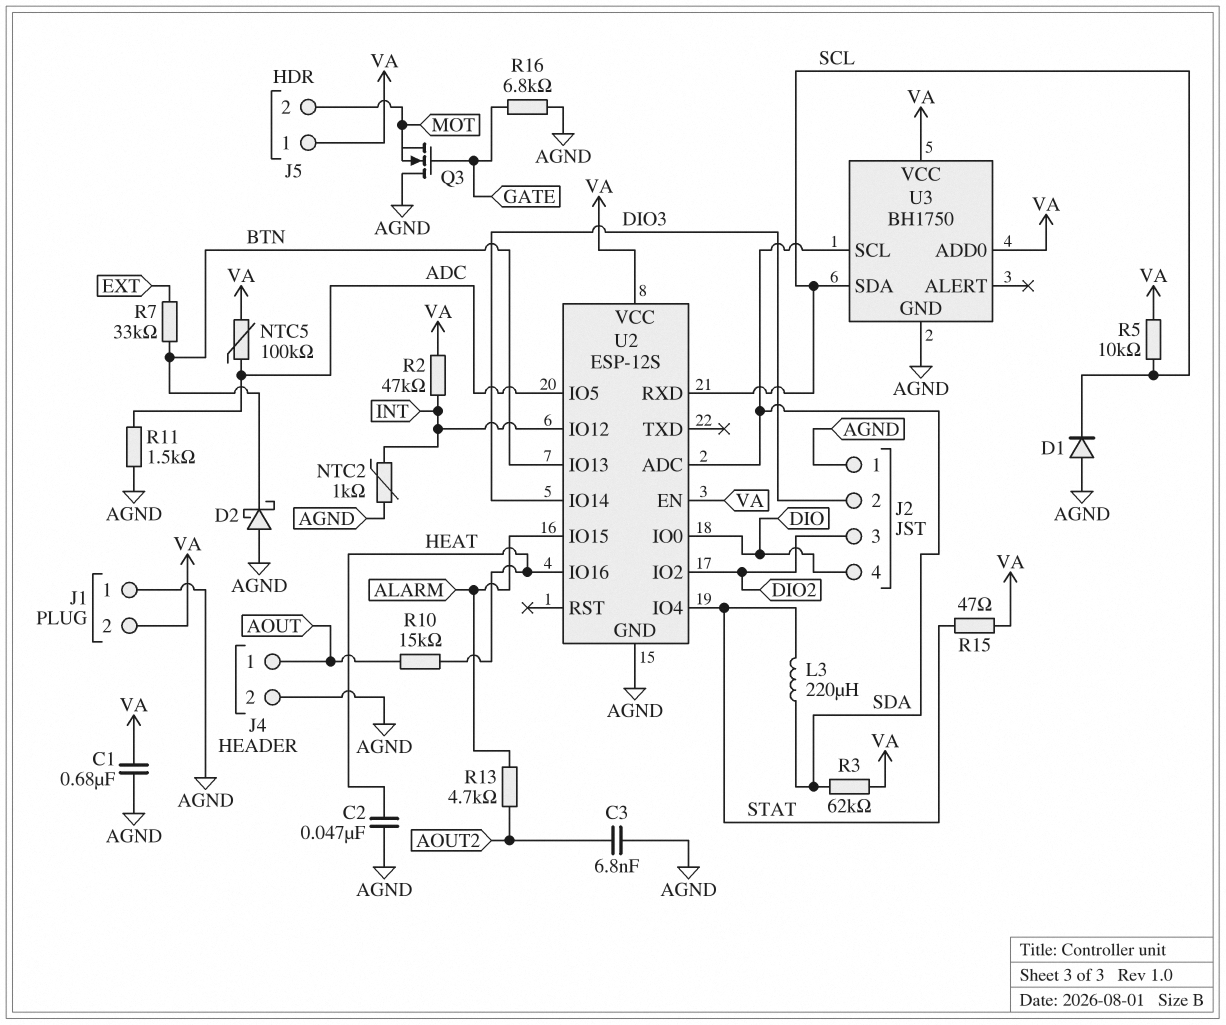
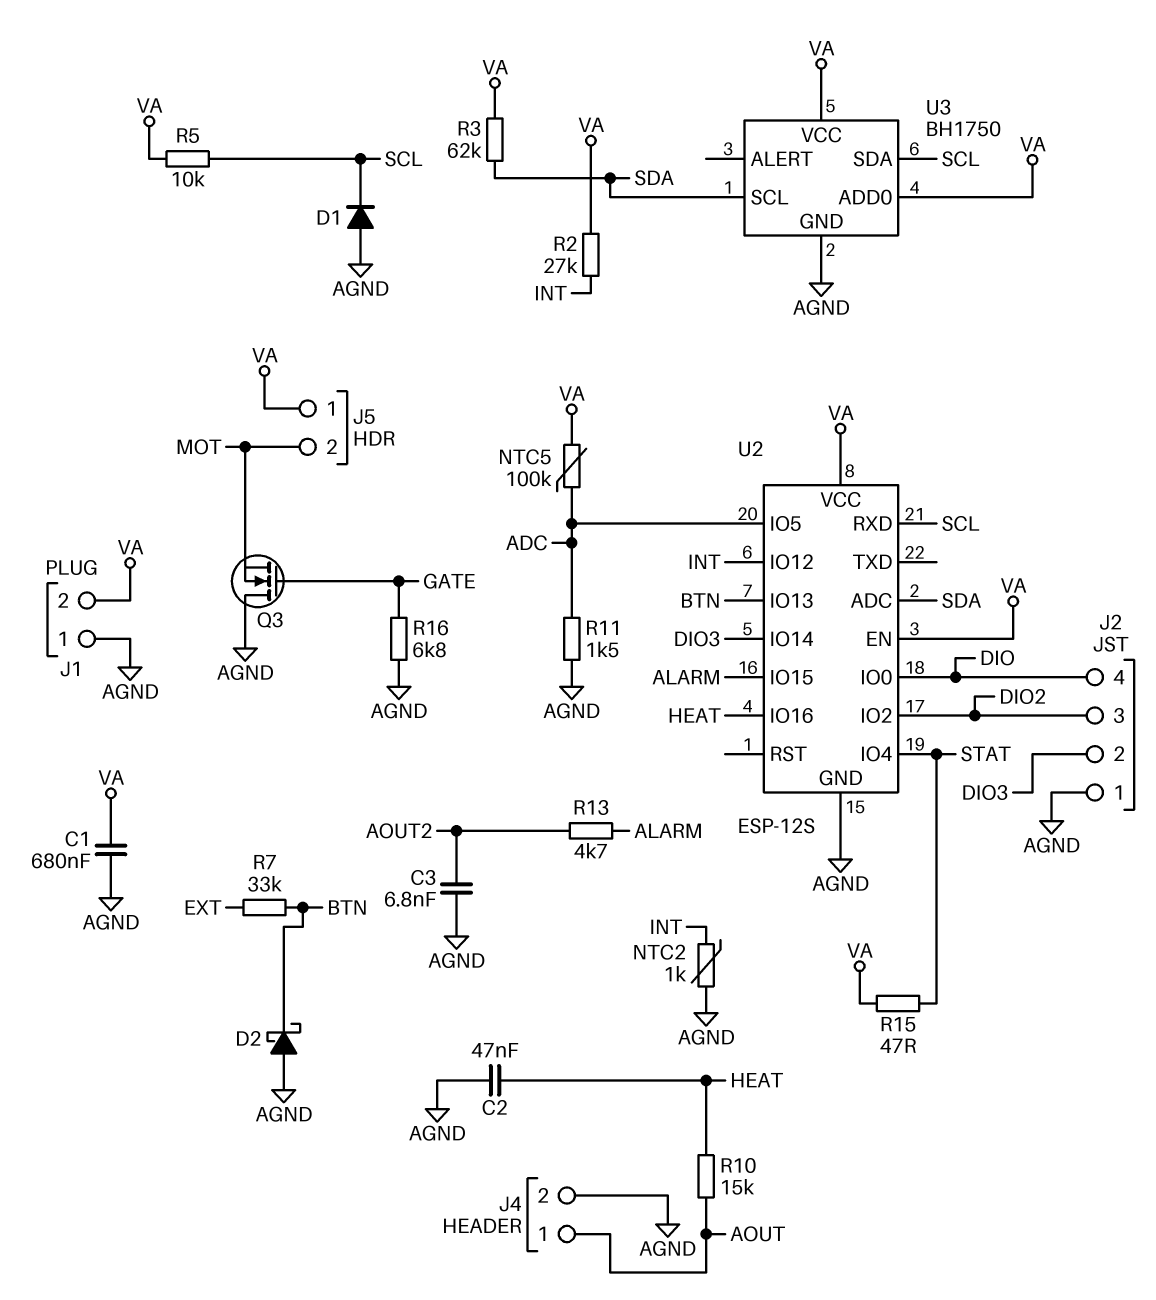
L3: 220uH (SDA, STAT) -> none
R2: 47k (INT, VA) -> 27k (INT, VA)

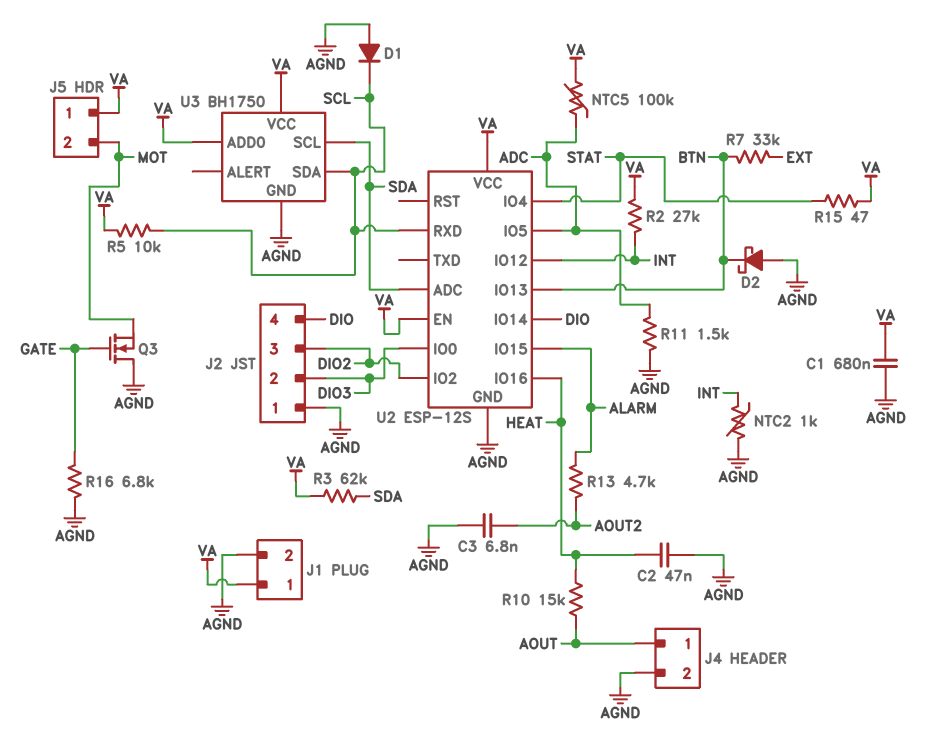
J1 pin 1: AGND -> VA
J1 pin 2: VA -> AGND
U2 pin IO0: DIO -> DIO3
U2 pin IO14: DIO3 -> DIO

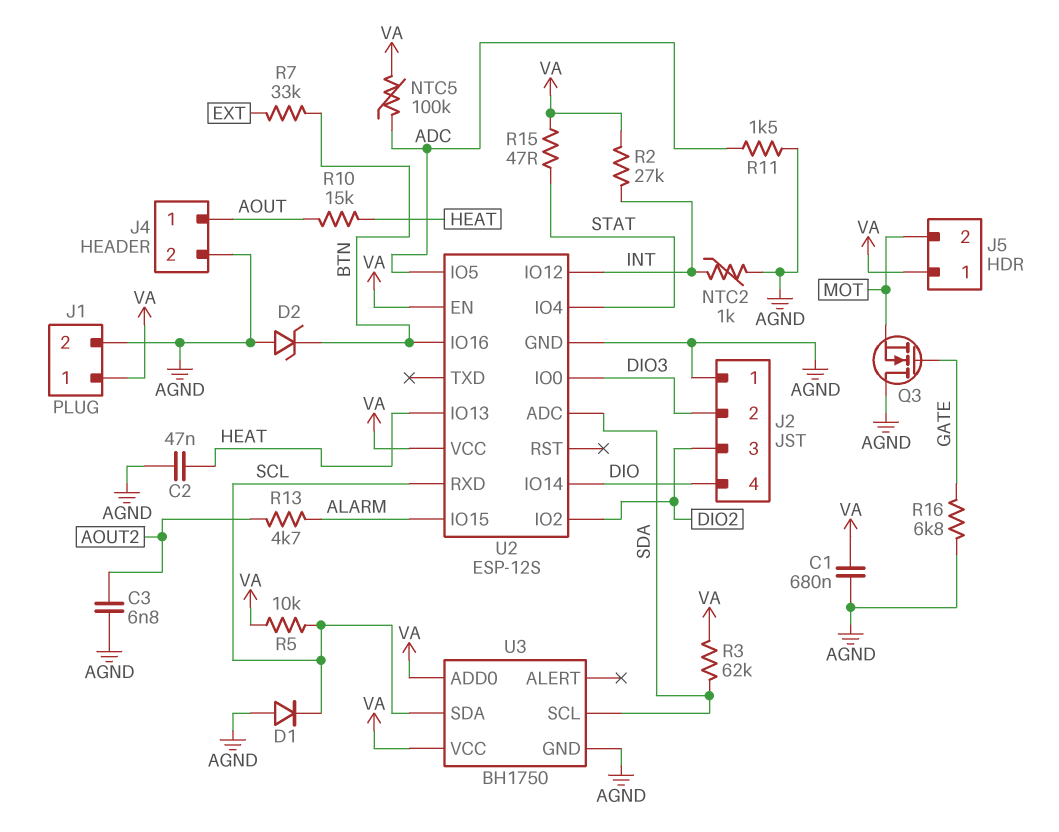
D2: schottky (A AGND, K BTN) -> zener (A AGND, K BTN)
U2 pin IO13: BTN -> HEAT
U2 pin IO16: HEAT -> BTN

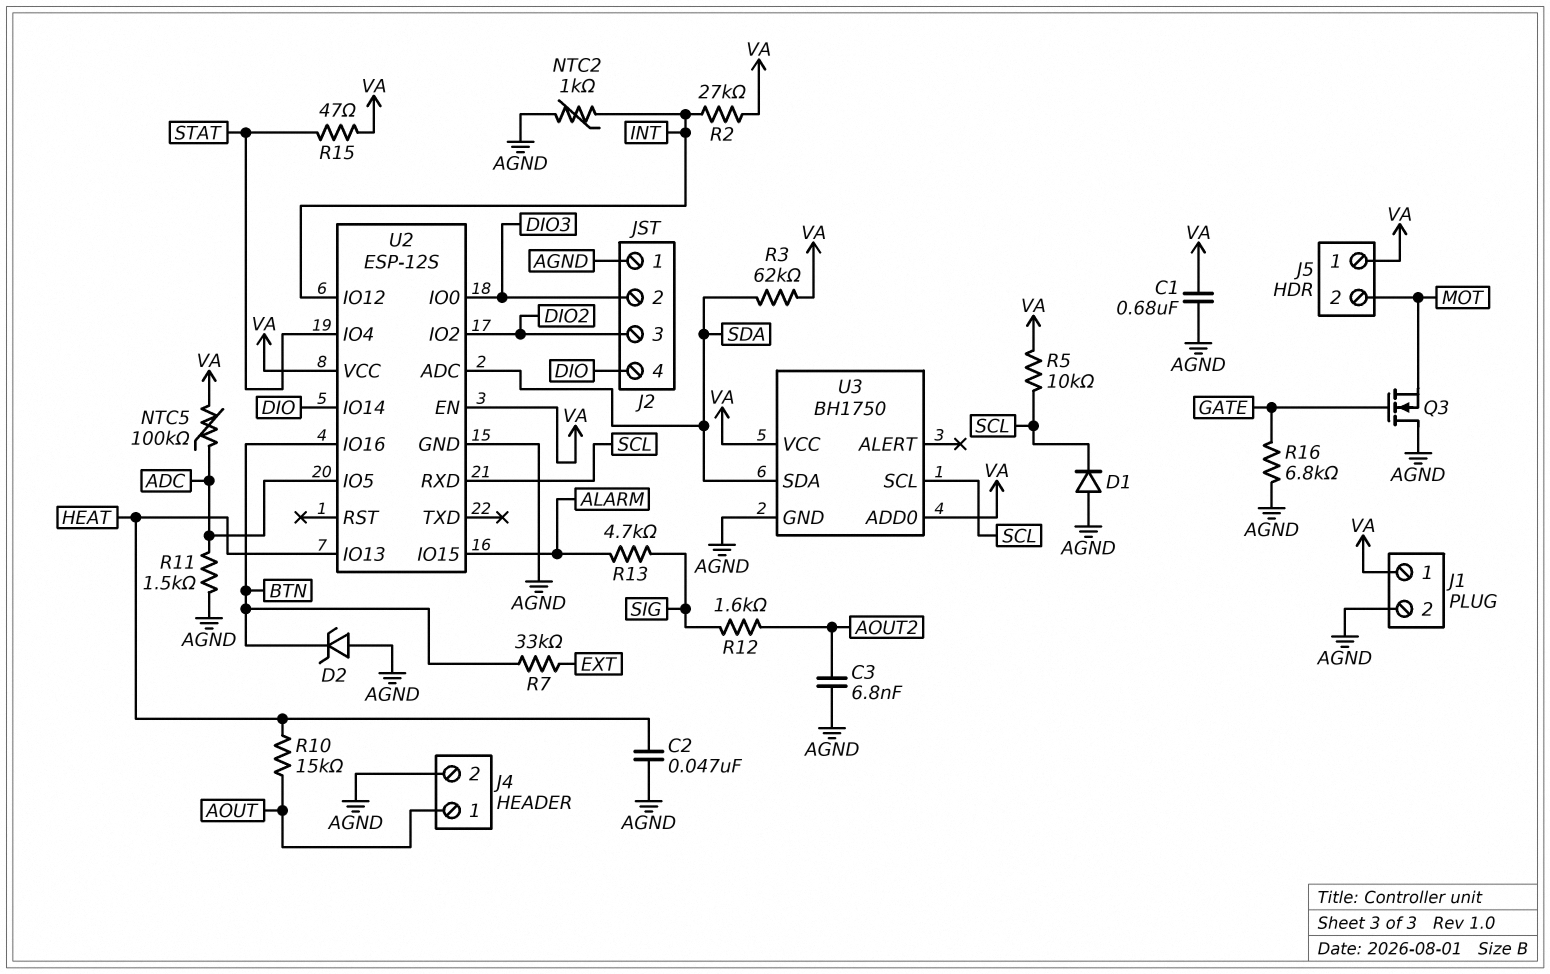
R12: none -> 1.6k (AOUT2, SIG)
R13: 4.7k (ALARM, AOUT2) -> 4.7k (ALARM, SIG)
U3 pin SCL: SDA -> SCL
U3 pin SDA: SCL -> SDA

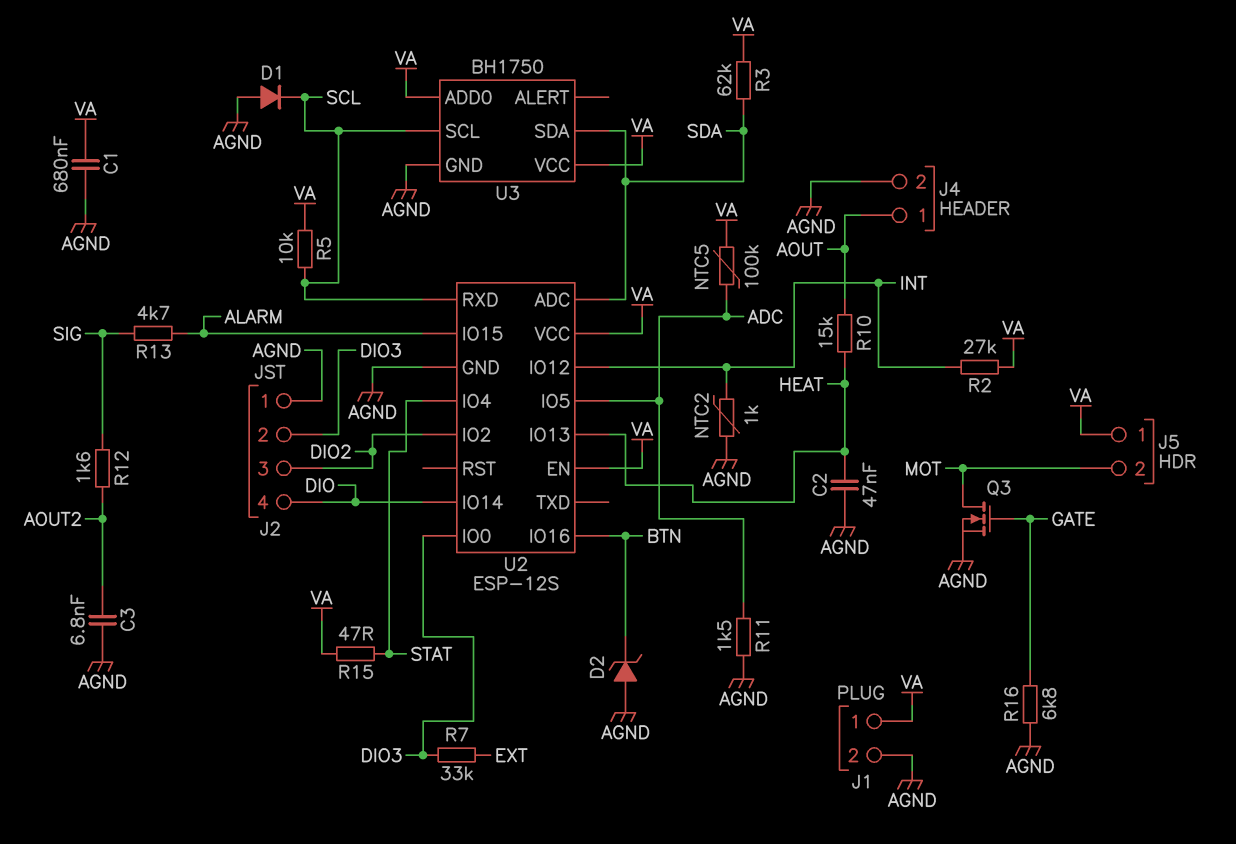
Q3: NMOS (G GATE, D AGND, S MOT) -> NMOS (G GATE, D MOT, S AGND)
R7: 33k (BTN, EXT) -> 33k (DIO3, EXT)

